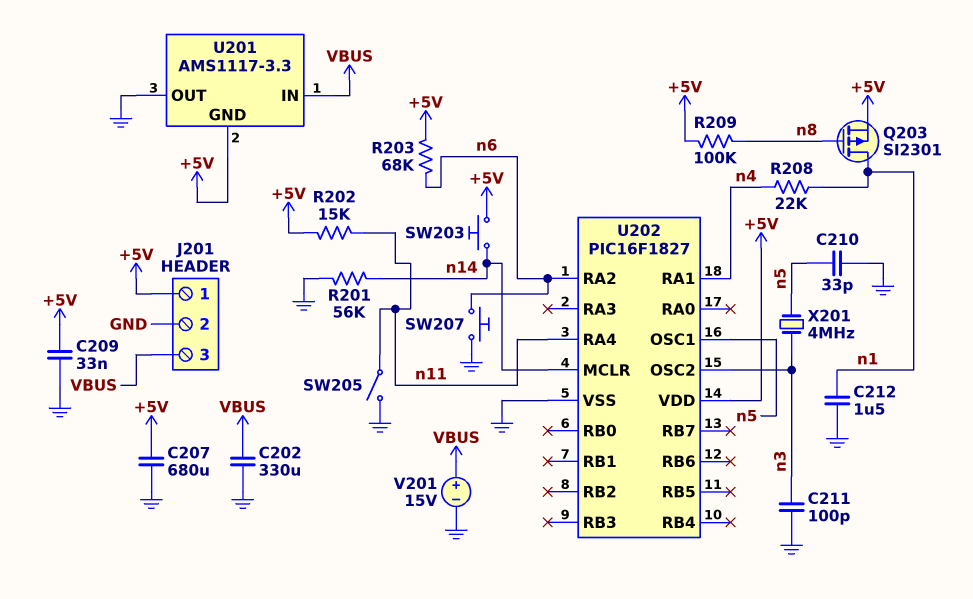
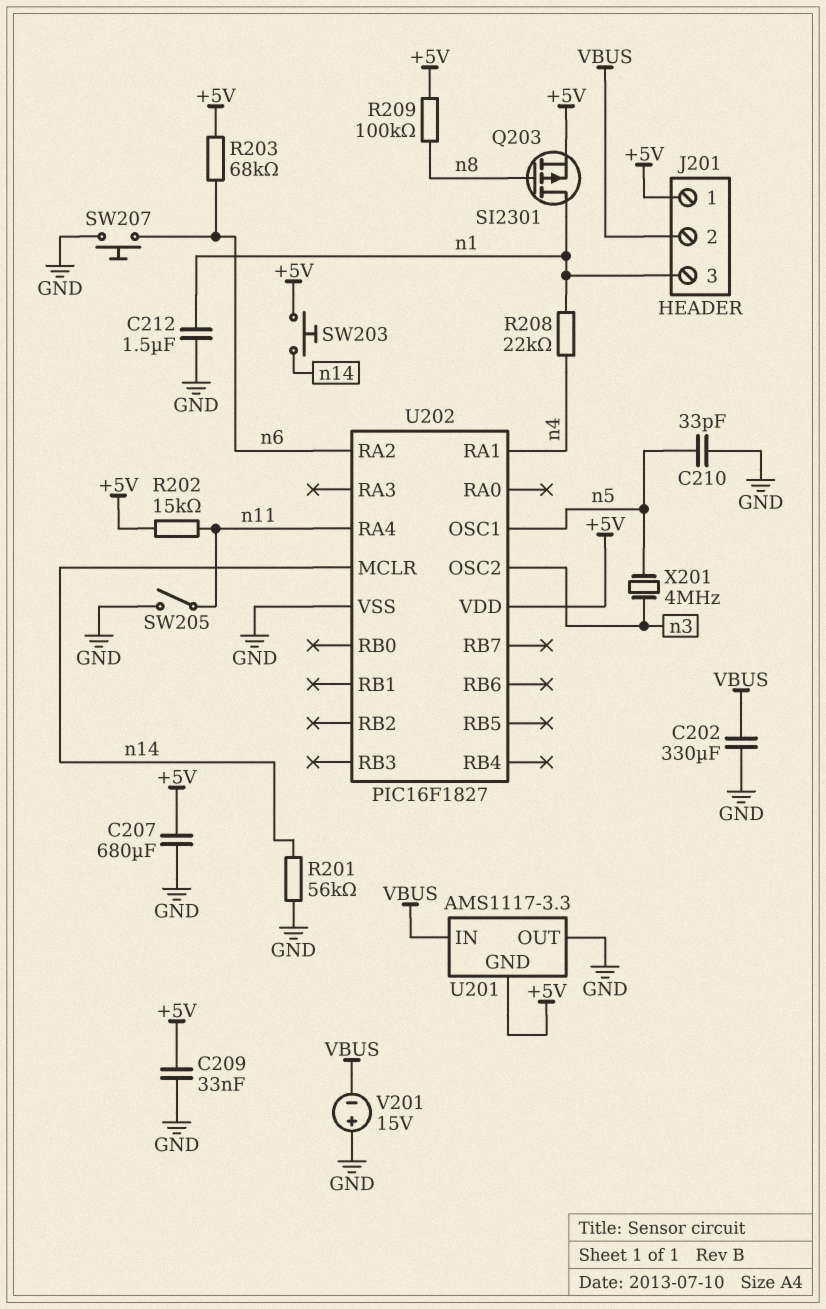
C211: 100pF (GND, n3) -> none
J201 pin 2: GND -> VBUS
J201 pin 3: VBUS -> n1
V201: 15V (plus VBUS, minus GND) -> 15V (plus GND, minus VBUS)

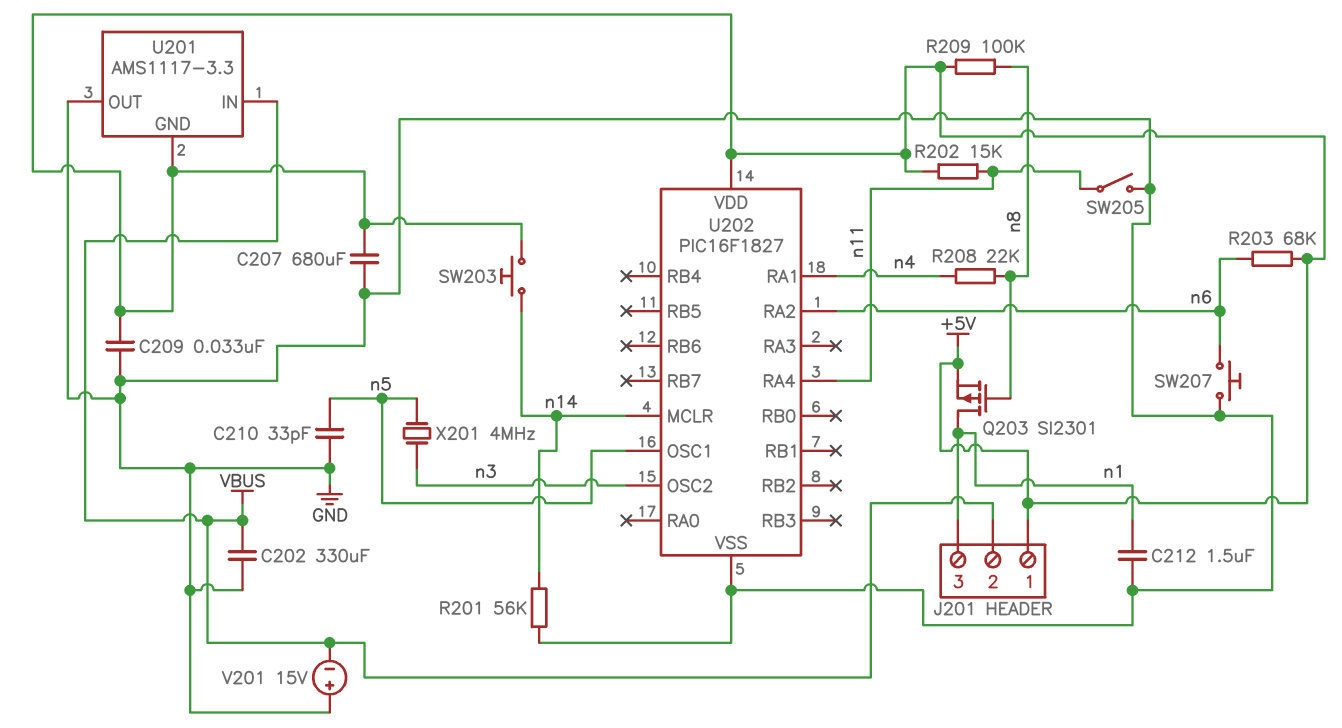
R208: 22k (n1, n4) -> 22k (n4, n8)

